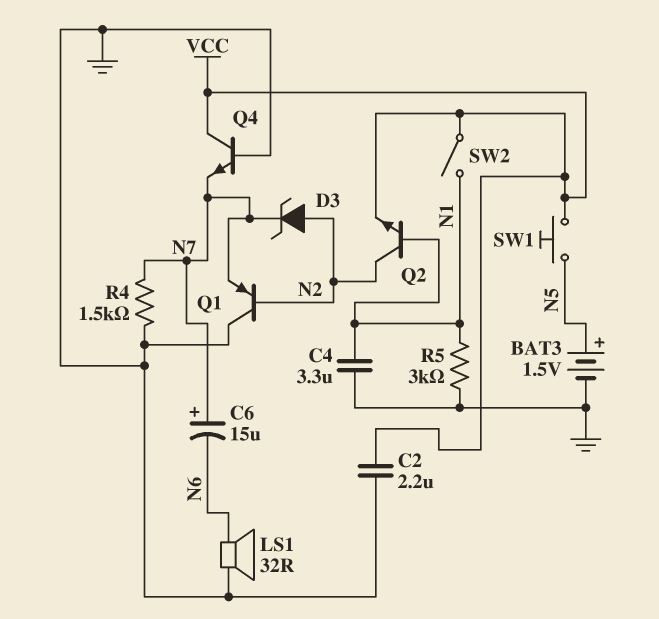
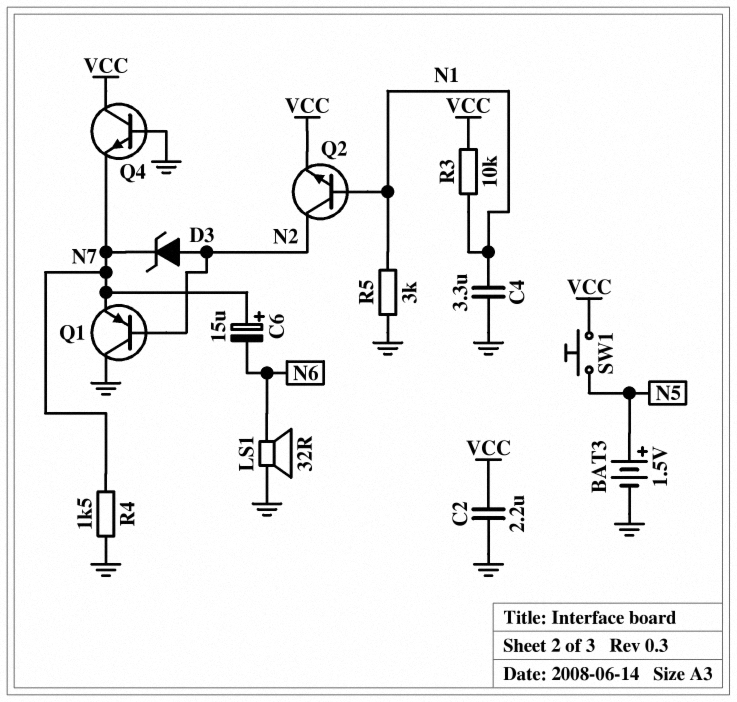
R3: none -> 10k (N1, VCC)
SW2: switch (N1, VCC) -> none

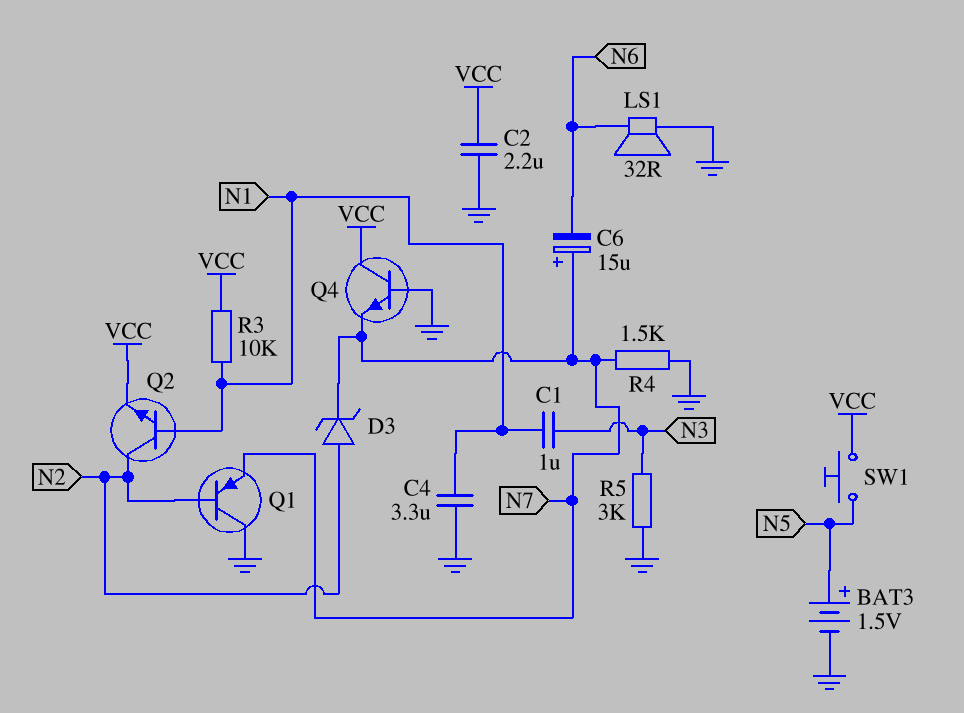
C1: none -> 1uF (N1, N3)
R5: 3k (GND, N1) -> 3k (GND, N3)

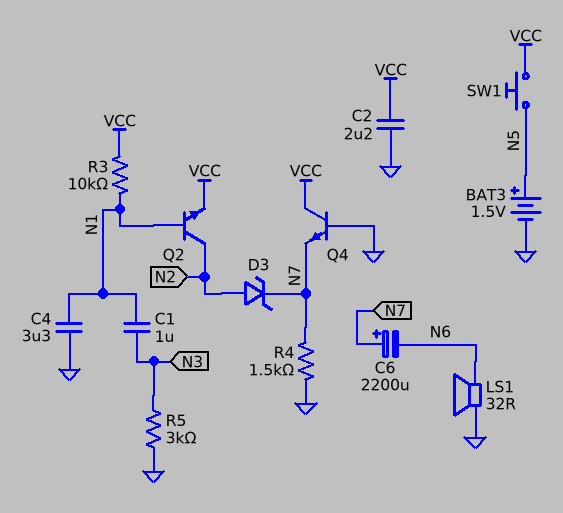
C6: 15uF (plus N7, minus N6) -> 2200uF (plus N7, minus N6)
Q1: PNP (B N2, C GND, E N7) -> none

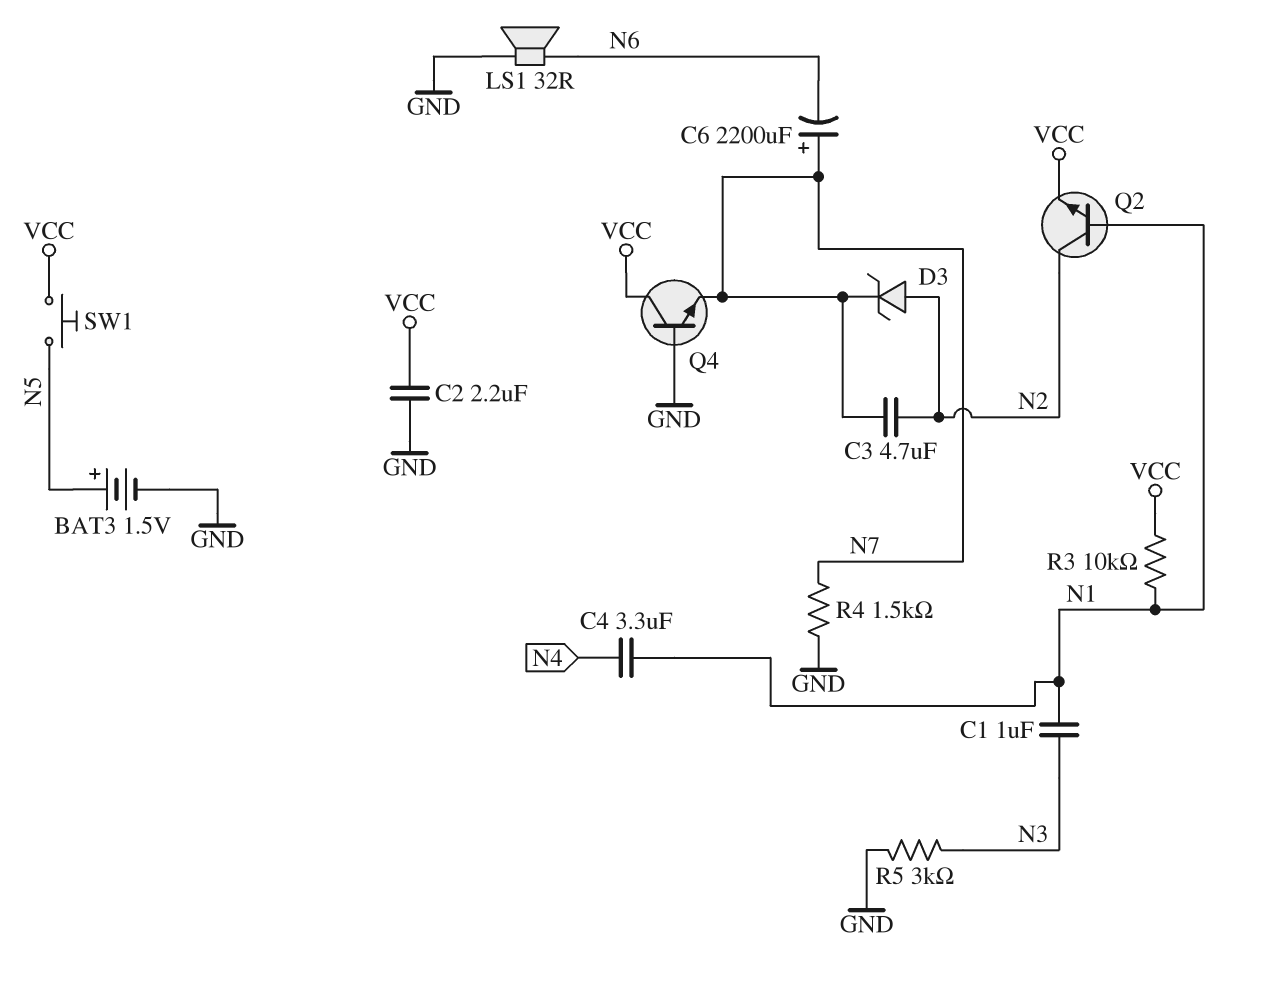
C3: none -> 4.7uF (N2, N7)
C4: 3.3uF (GND, N1) -> 3.3uF (N1, N4)

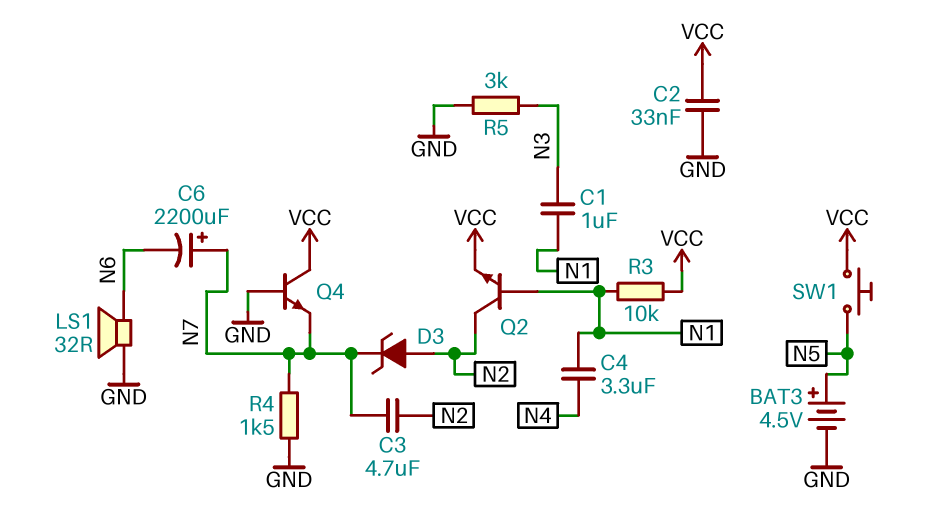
BAT3: 1.5V (plus N5, minus GND) -> 4.5V (plus N5, minus GND)
C2: 2.2uF (GND, VCC) -> 33nF (GND, VCC)

